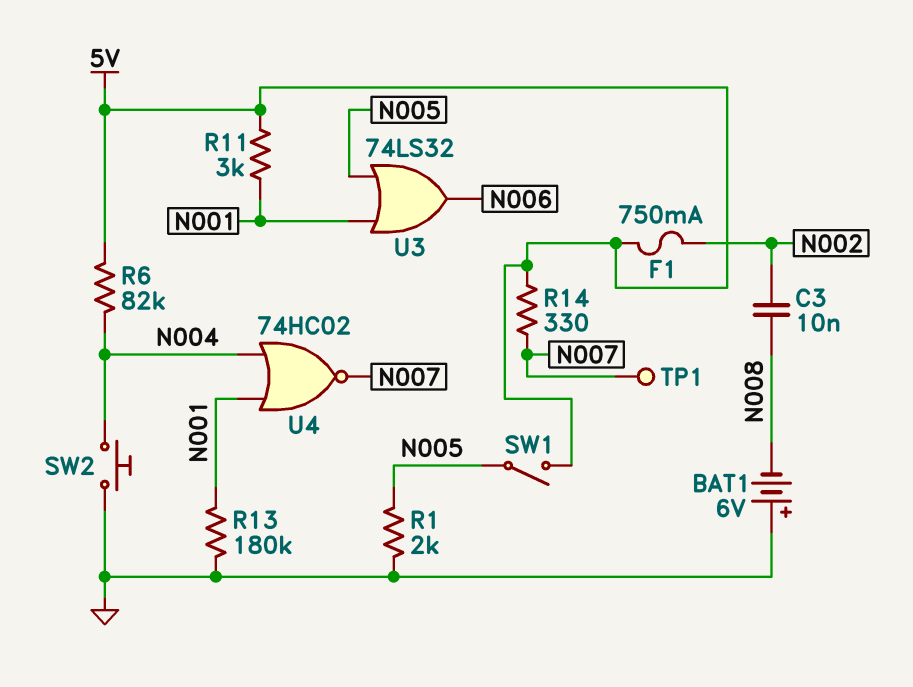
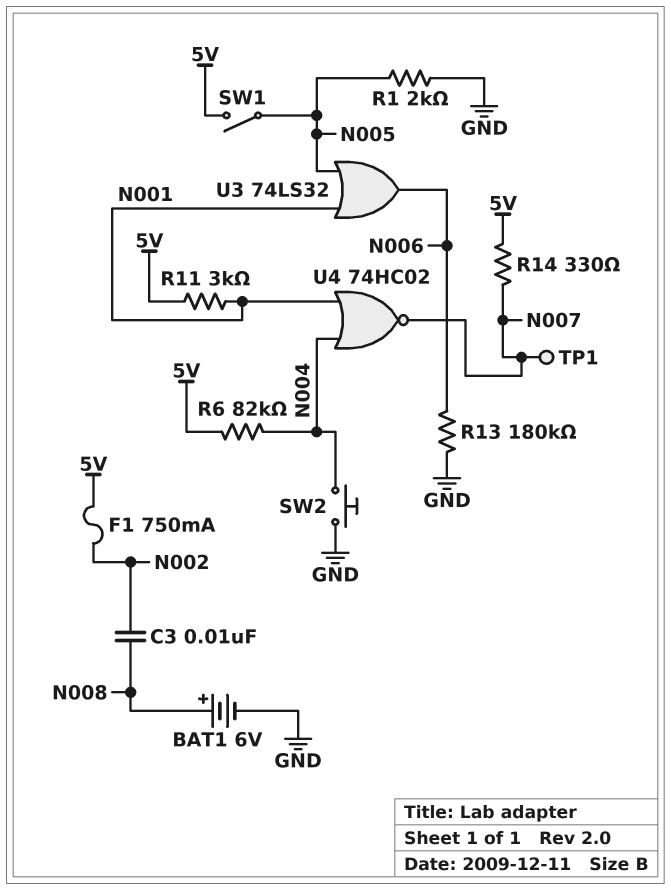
BAT1: 6V (plus GND, minus N008) -> 6V (plus N008, minus GND)
R13: 180k (GND, N001) -> 180k (GND, N006)

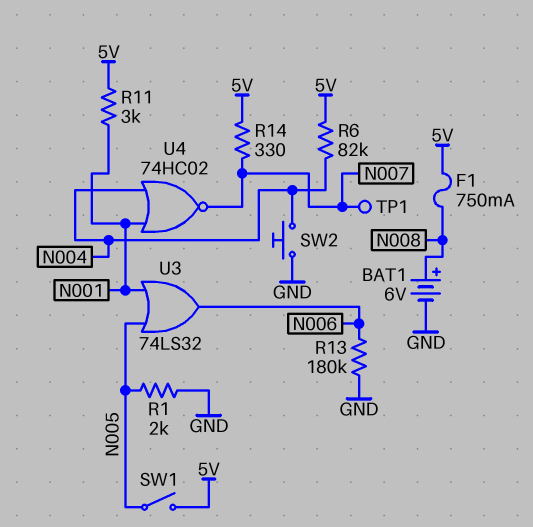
C3: 10nF (N002, N008) -> none
F1: 750mA (5V, N002) -> 750mA (5V, N008)

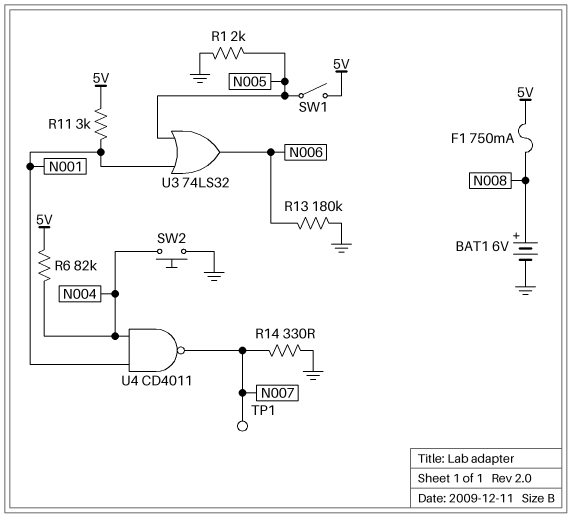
R14: 330 (5V, N007) -> 330 (GND, N007)
U4: NOR 74HC02 (in N001, in N004, out N007) -> NAND CD4011 (in N001, in N004, out N007)

